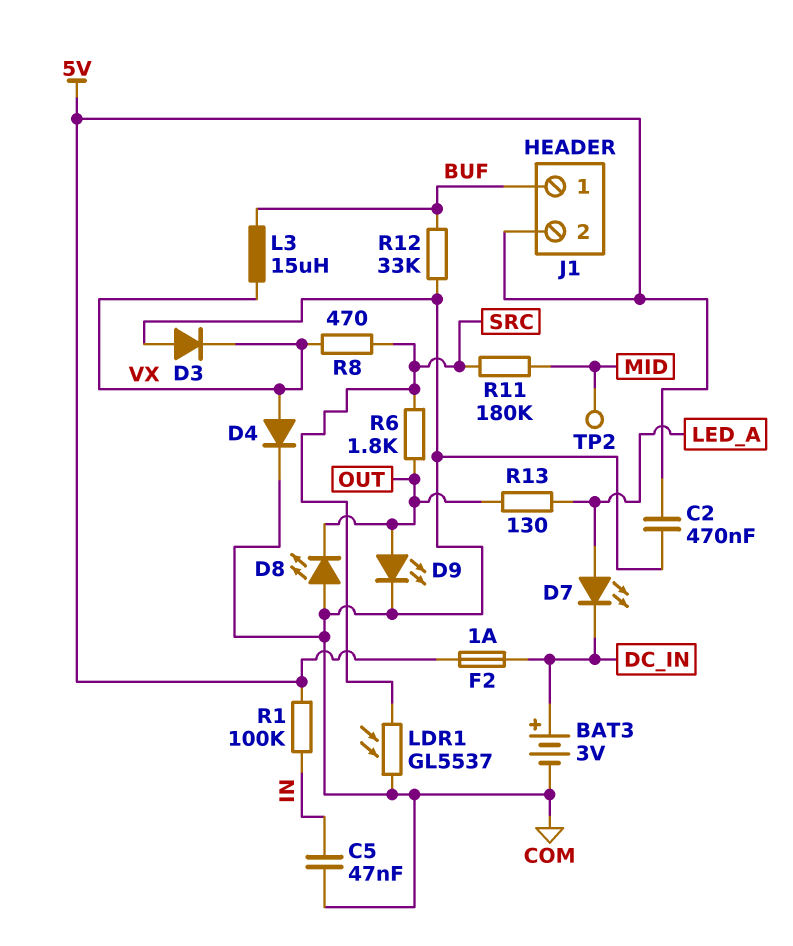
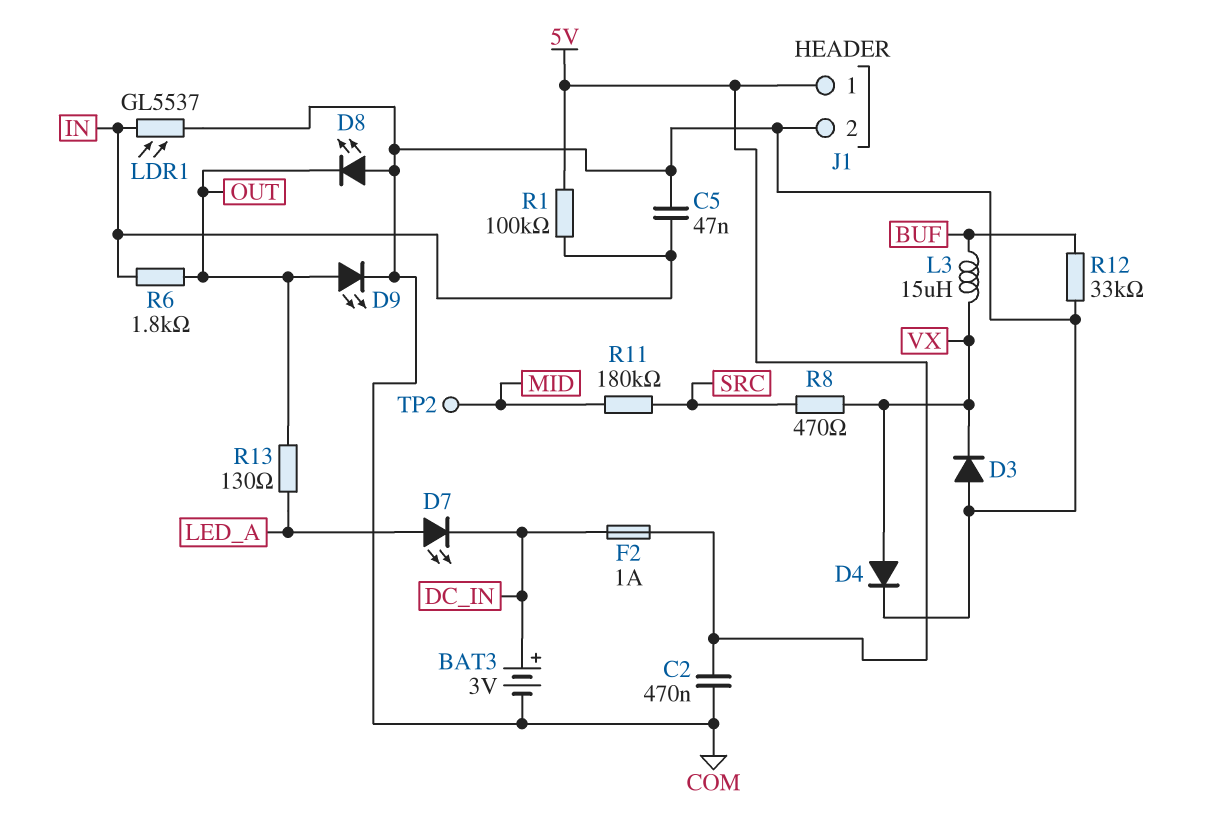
J1 pin 1: BUF -> 5V
J1 pin 2: 5V -> COM
LDR1: GL5537 (COM, SRC) -> GL5537 (COM, IN)
R6: 1.8k (OUT, SRC) -> 1.8k (IN, OUT)

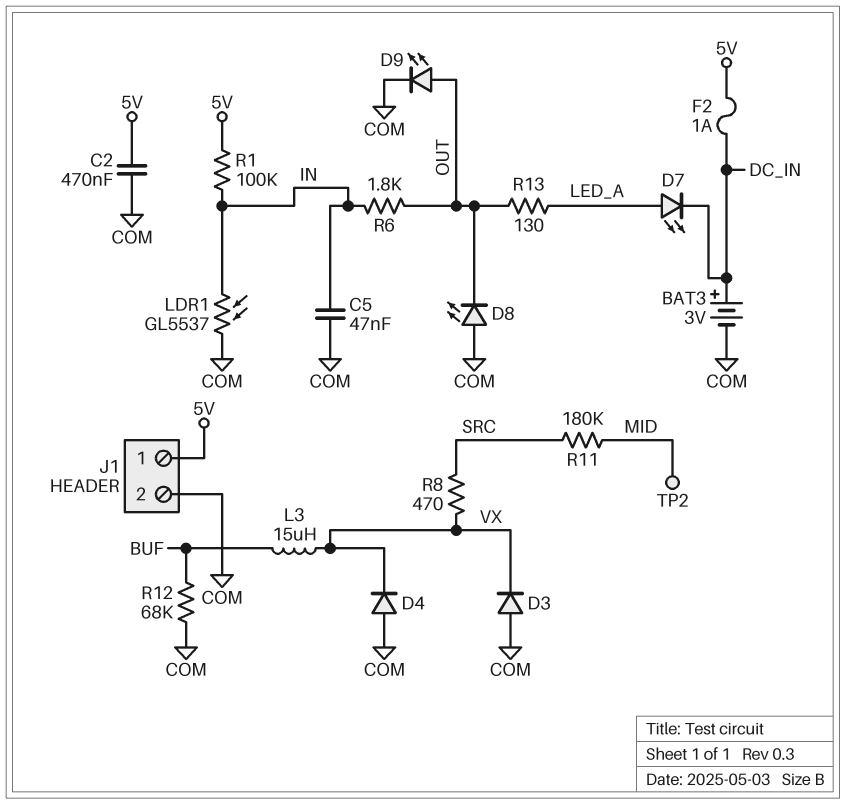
D4: diode (A VX, K COM) -> diode (A COM, K VX)
R12: 33k (BUF, COM) -> 68k (BUF, COM)

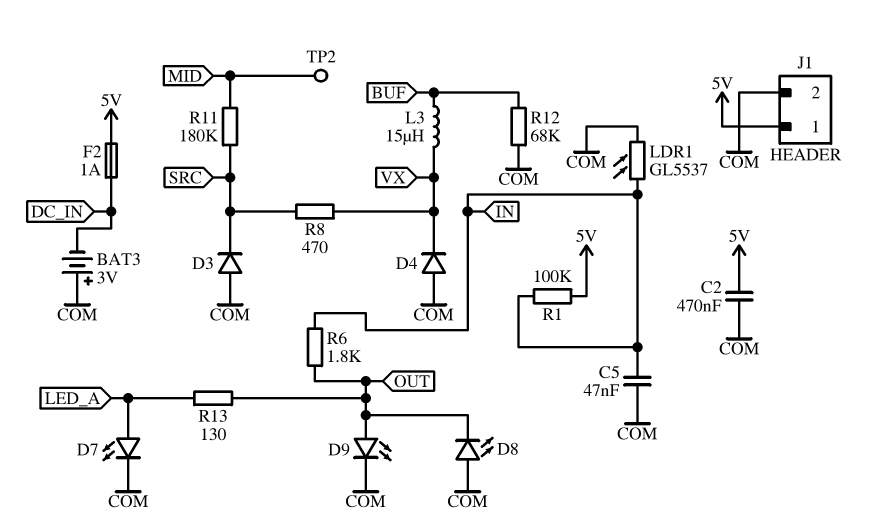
BAT3: 3V (plus DC_IN, minus COM) -> 3V (plus COM, minus DC_IN)
D3: diode (A COM, K VX) -> diode (A COM, K SRC)
D7: LED (A LED_A, K DC_IN) -> LED (A LED_A, K COM)

